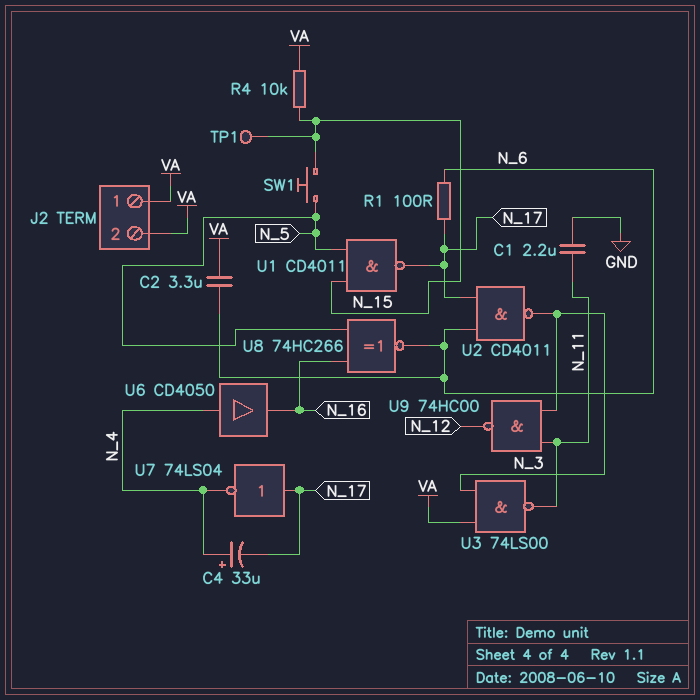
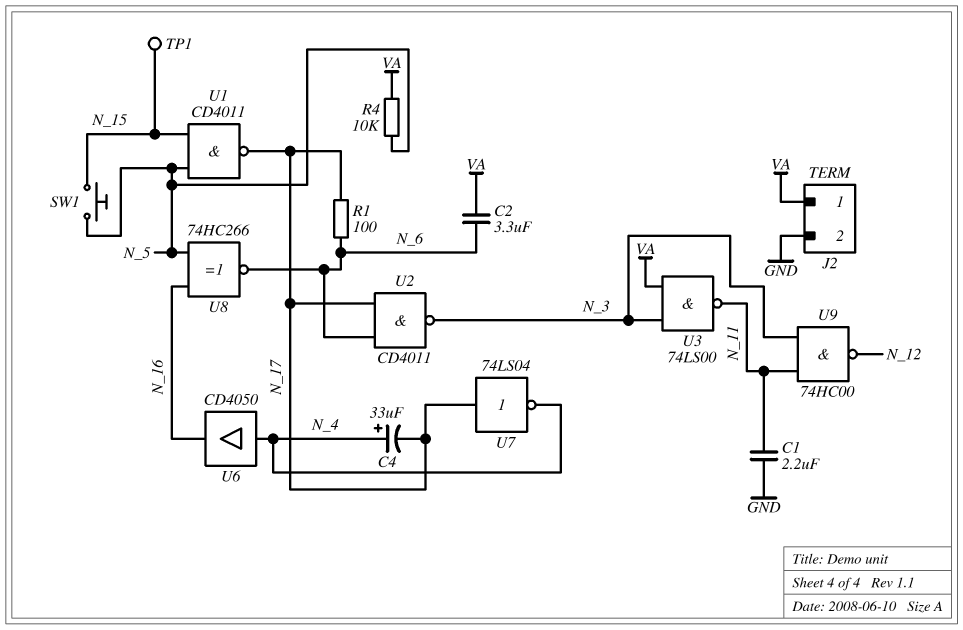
J2 pin 2: VA -> GND
R4: 10k (N_15, VA) -> 10k (N_5, VA)

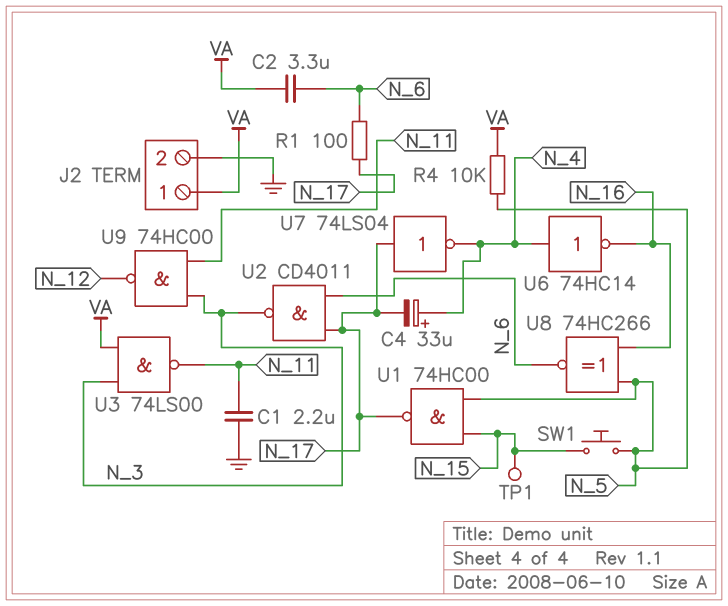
U1: NAND CD4011 (in N_5, in N_15, out N_17) -> NAND 74HC00 (in N_5, in N_15, out N_17)
U6: buffer CD4050 (in N_4, out N_16) -> NOT 74HC14 (in N_4, out N_16)

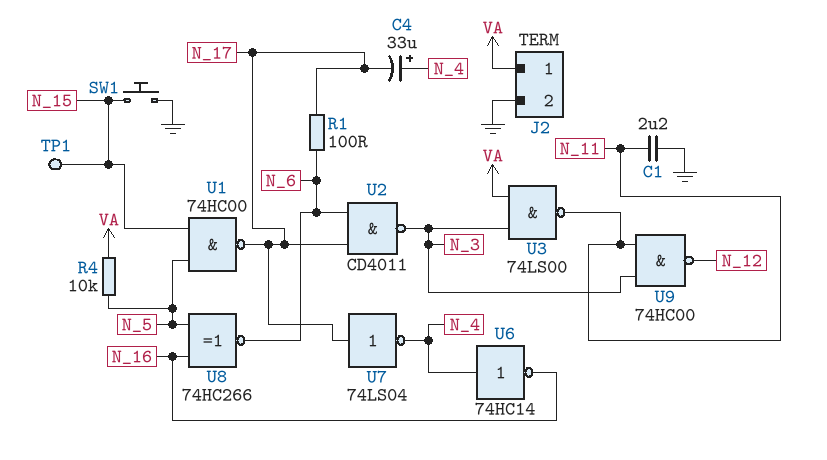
C2: 3.3uF (N_6, VA) -> none
SW1: button (N_5, N_15) -> button (GND, N_15)

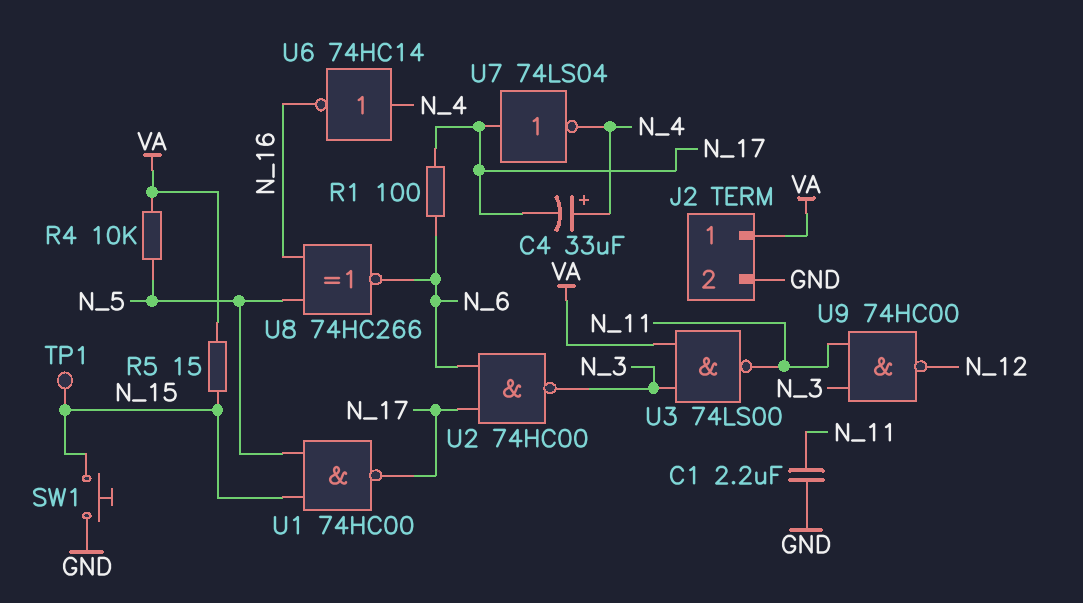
R5: none -> 15 (N_15, VA)
U2: NAND CD4011 (in N_6, in N_17, out N_3) -> NAND 74HC00 (in N_6, in N_17, out N_3)

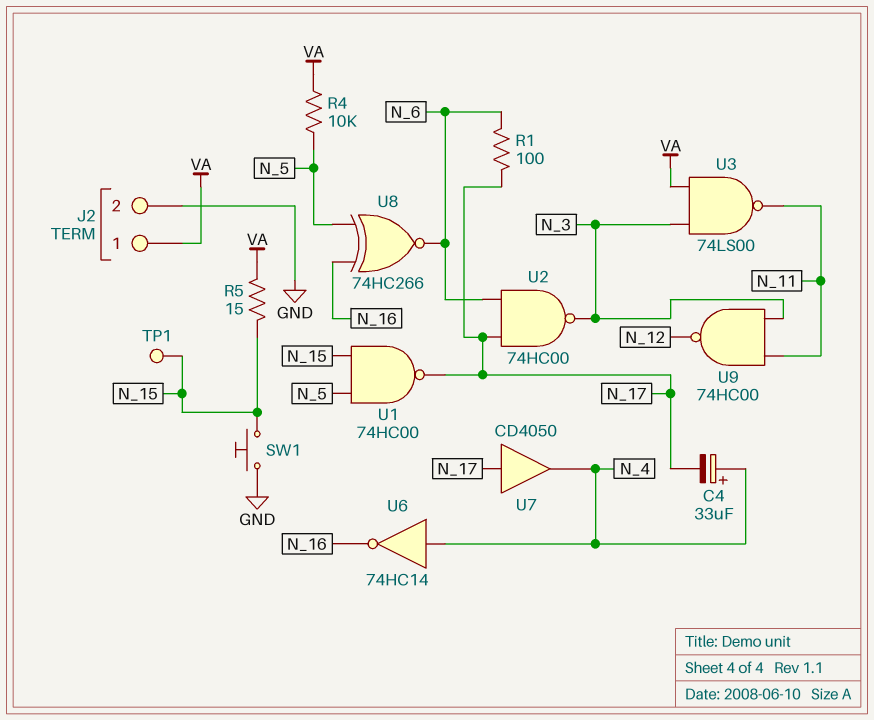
C1: 2.2uF (GND, N_11) -> none
U7: NOT 74LS04 (in N_17, out N_4) -> buffer CD4050 (in N_17, out N_4)

